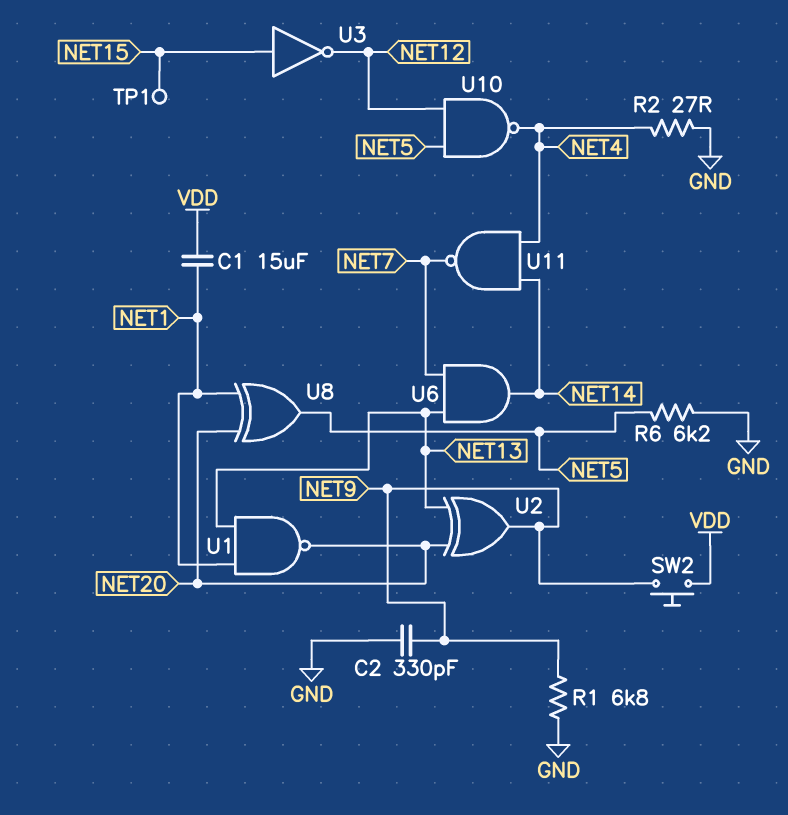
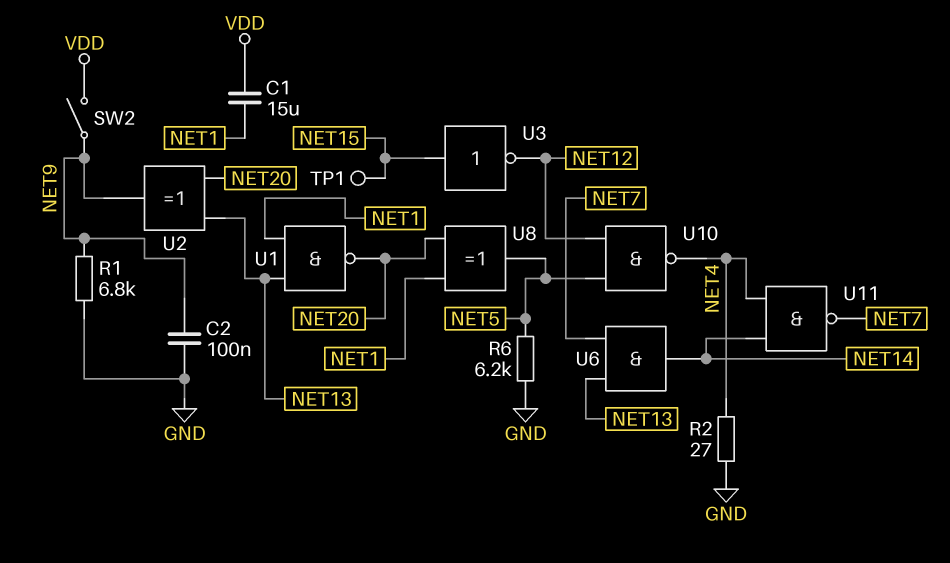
C2: 330pF (GND, NET9) -> 100nF (GND, NET9)
SW2: button (NET9, VDD) -> switch (NET9, VDD)

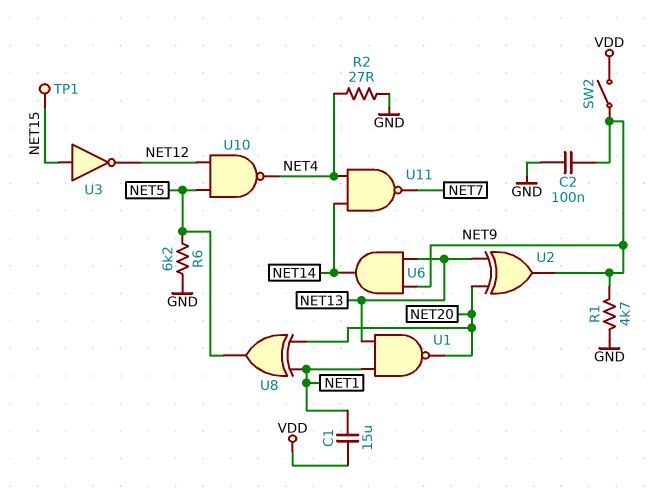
R1: 6.8k (GND, NET9) -> 4.7k (GND, NET9)
U6: AND (in NET7, in NET13, out NET14) -> AND (in NET9, in NET13, out NET14)

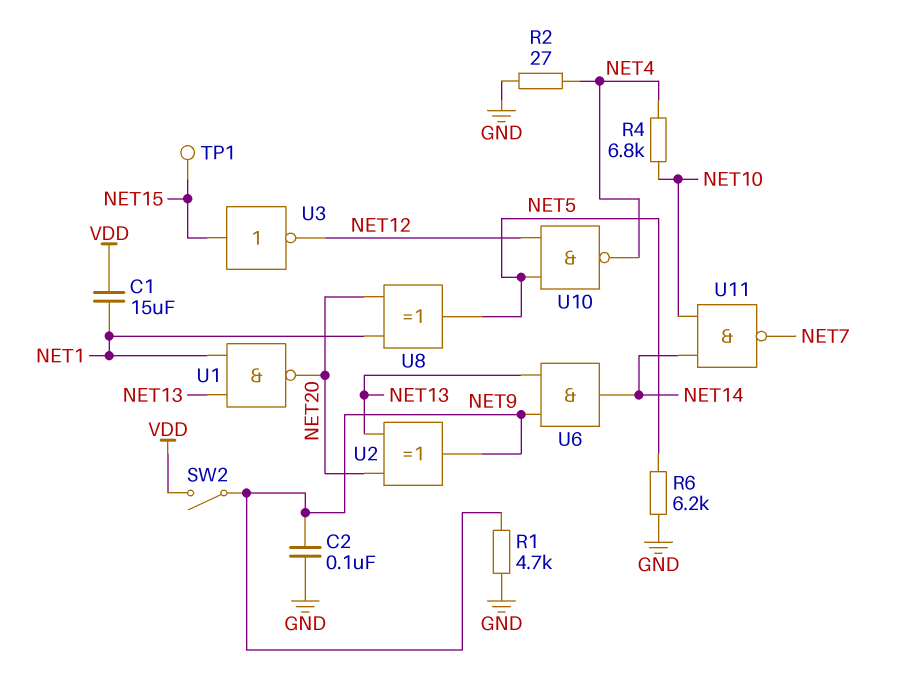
R4: none -> 6.8k (NET4, NET10)
U11: NAND (in NET4, in NET14, out NET7) -> NAND (in NET10, in NET14, out NET7)

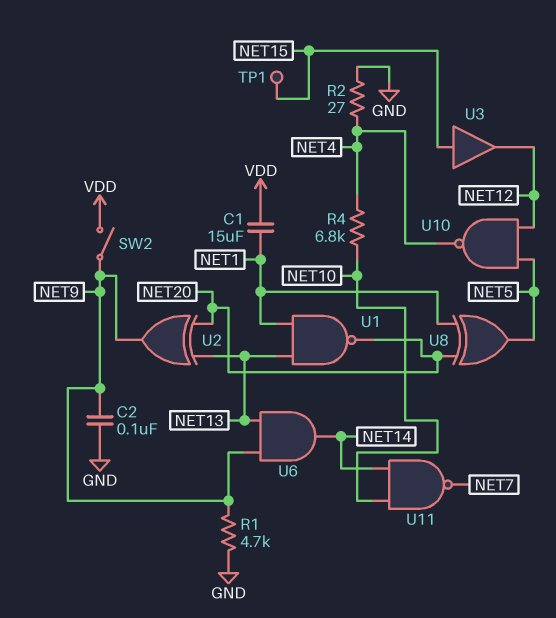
R6: 6.2k (GND, NET5) -> none
U3: NOT (in NET15, out NET12) -> buffer (in NET15, out NET12)

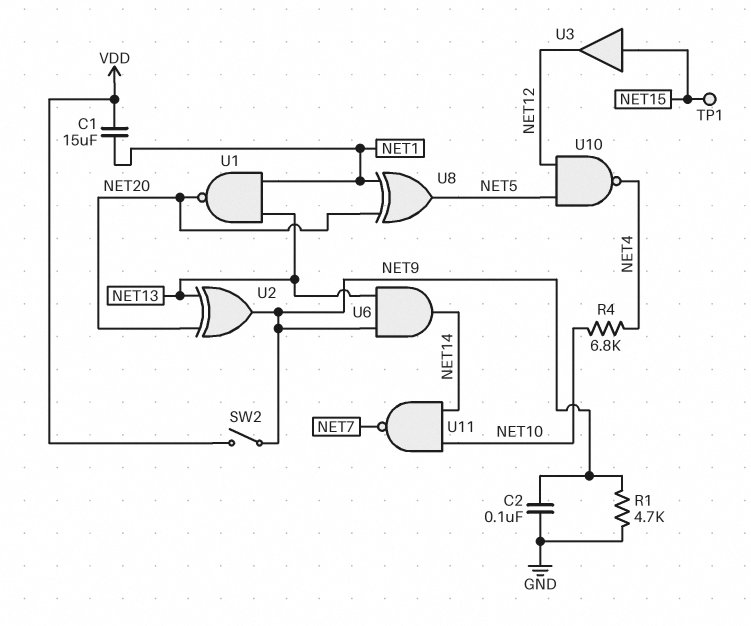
R2: 27 (GND, NET4) -> none

